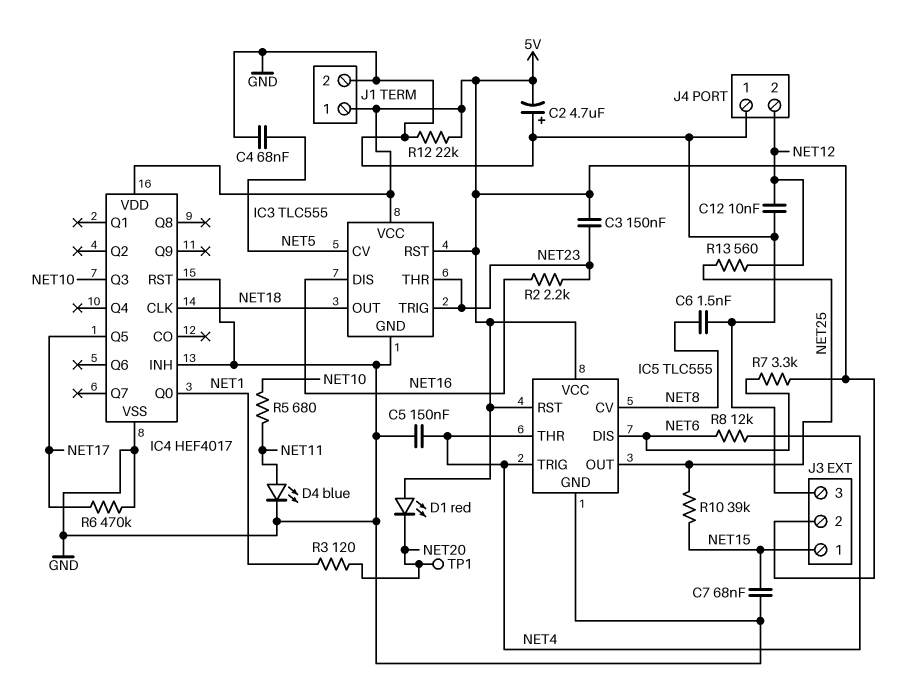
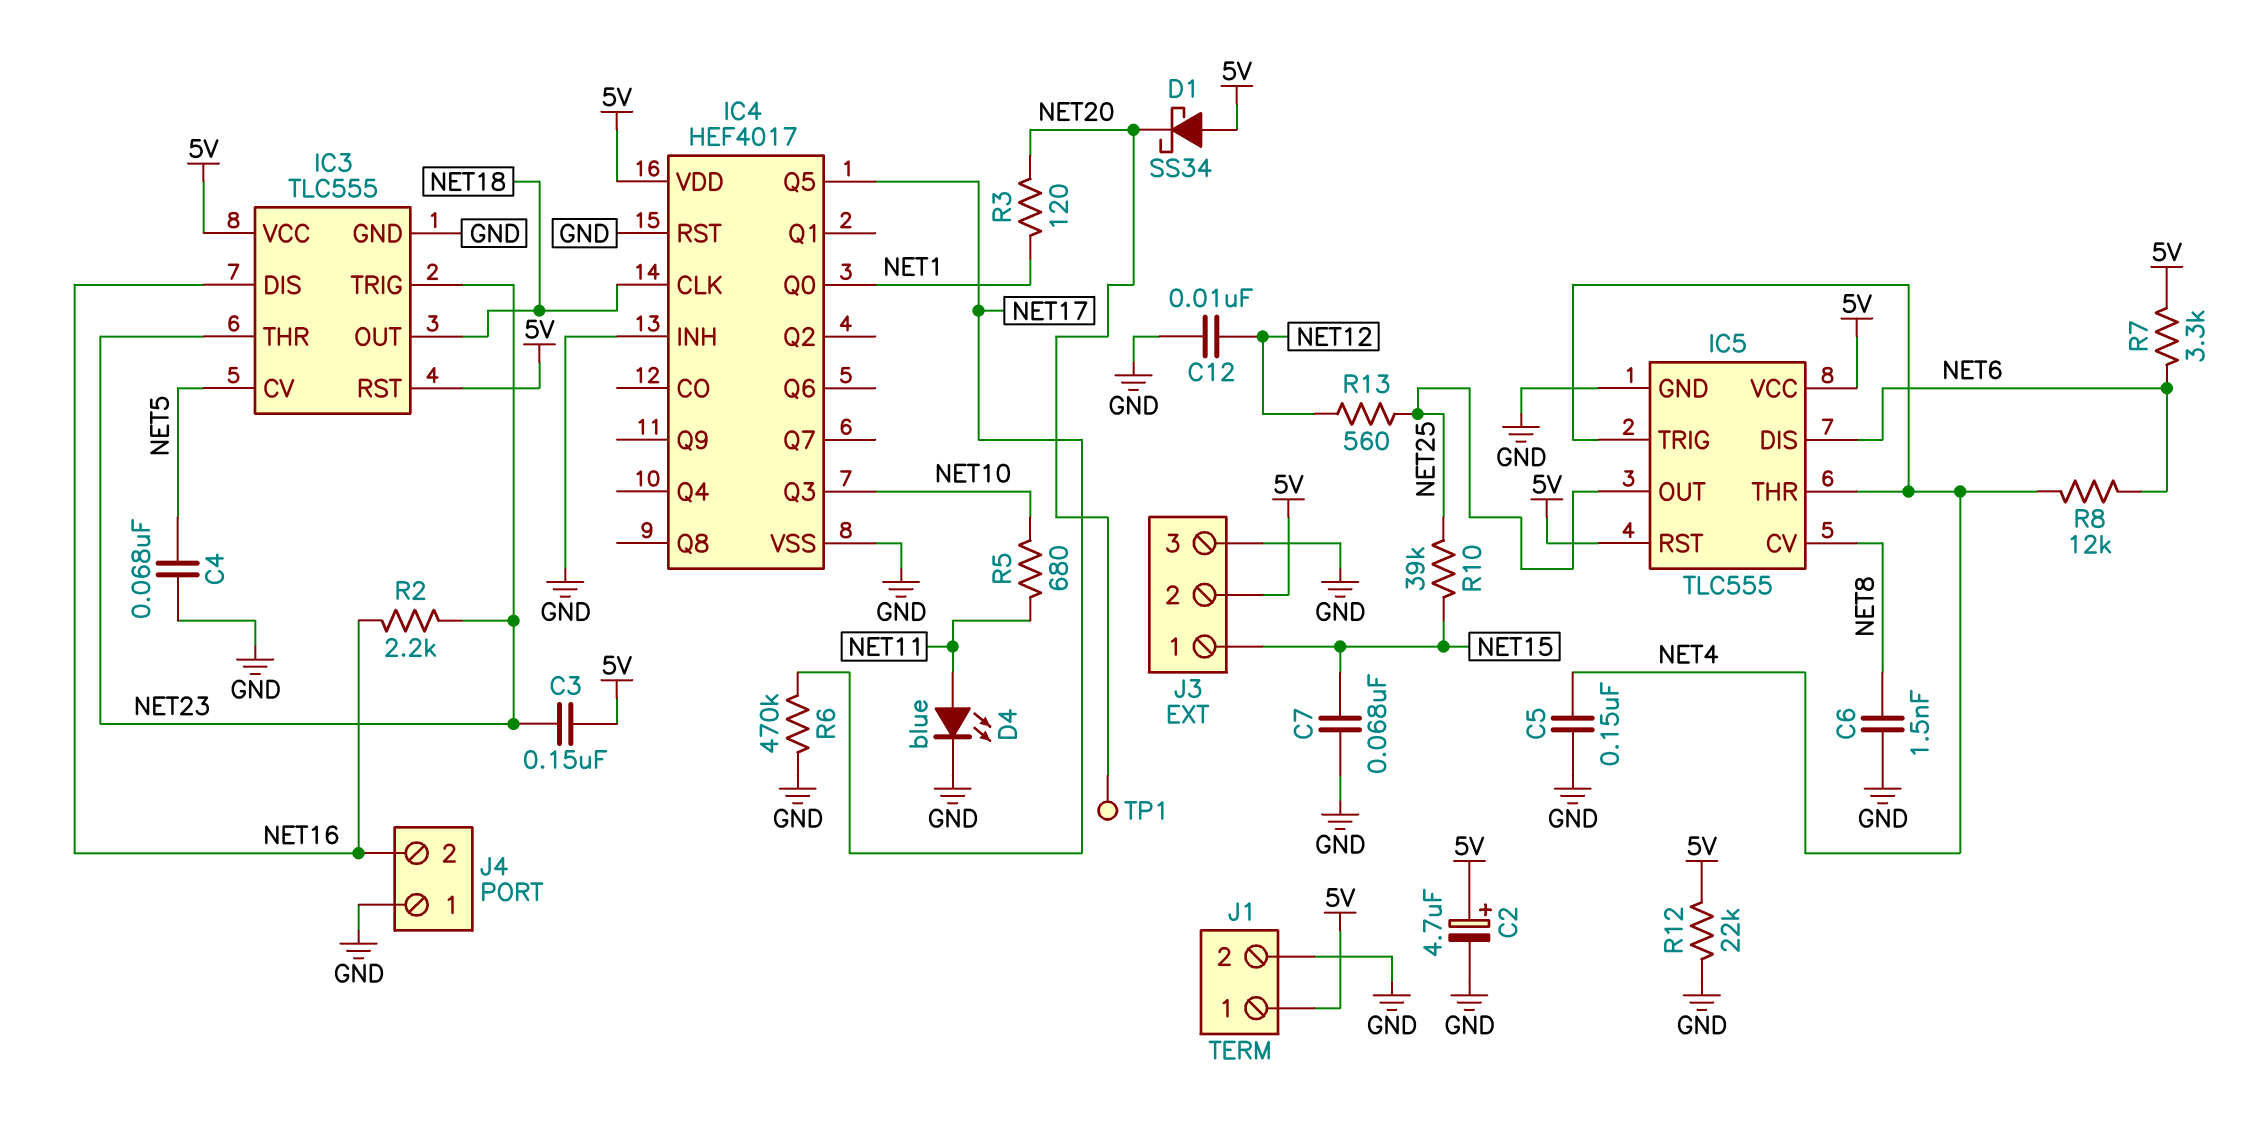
C2: 4.7uF (plus GND, minus 5V) -> 4.7uF (plus 5V, minus GND)
D1: LED red (A 5V, K NET20) -> schottky SS34 (A 5V, K NET20)
J4 pin 2: NET12 -> NET16

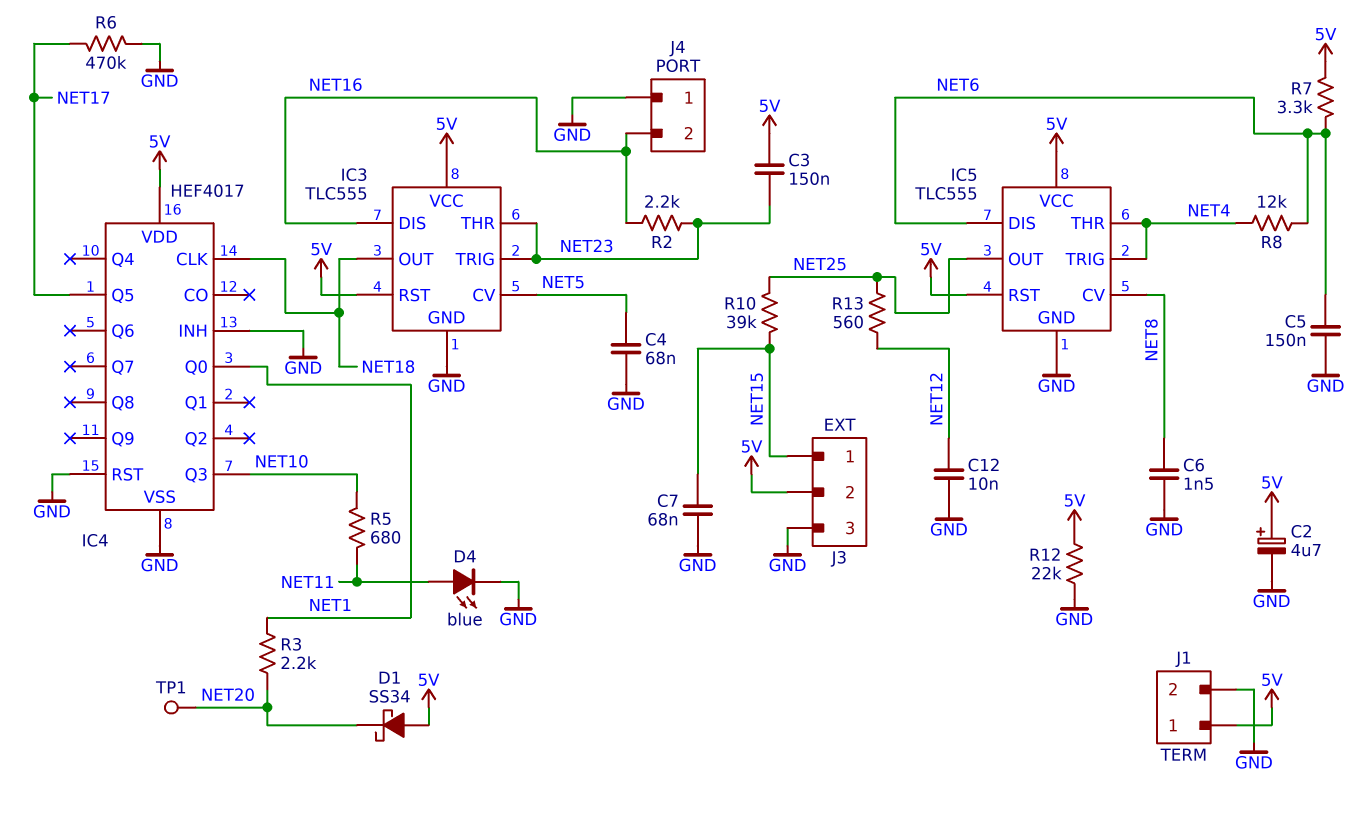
C5: 150nF (GND, NET4) -> 150nF (GND, NET6)
R3: 120 (NET1, NET20) -> 2.2k (NET1, NET20)

